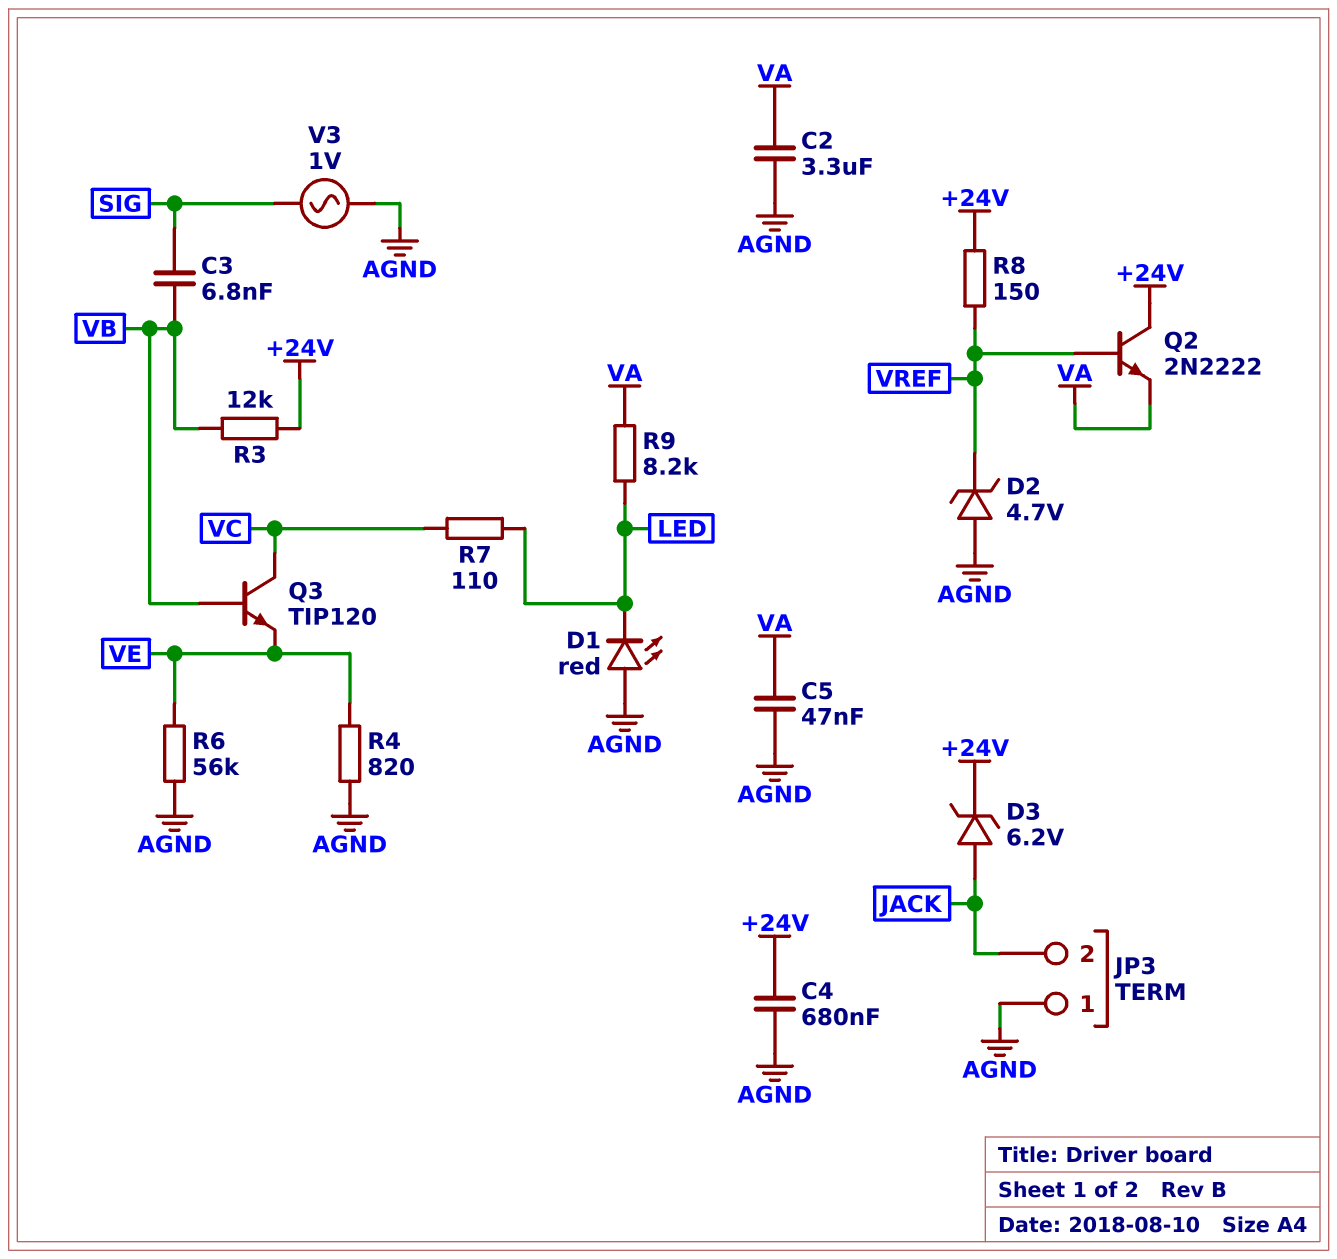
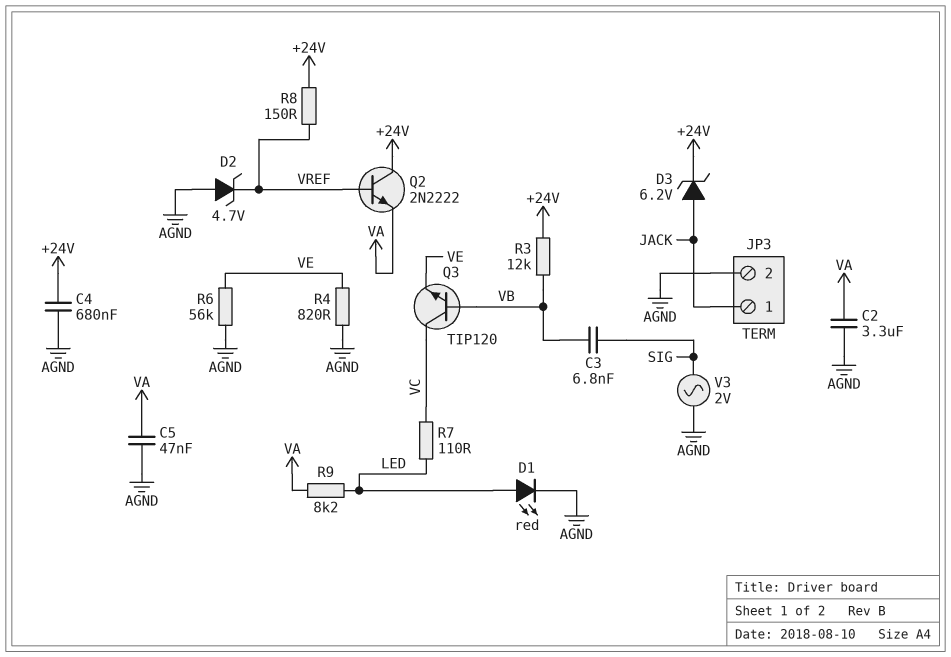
D1: LED red (A AGND, K LED) -> LED red (A LED, K AGND)
JP3 pin 1: AGND -> JACK
JP3 pin 2: JACK -> AGND
V3: AC 1V (AGND, SIG) -> AC 2V (AGND, SIG)

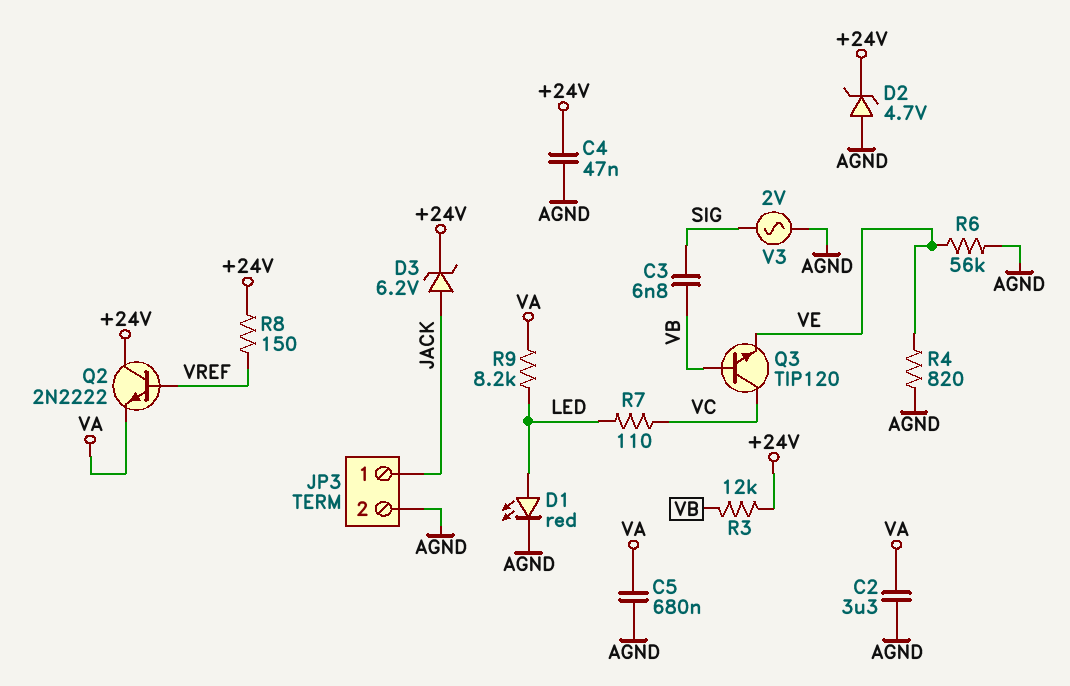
C4: 680nF (+24V, AGND) -> 47nF (+24V, AGND)
C5: 47nF (AGND, VA) -> 680nF (AGND, VA)
D2: zener 4.7V (A AGND, K VREF) -> zener 4.7V (A AGND, K +24V)

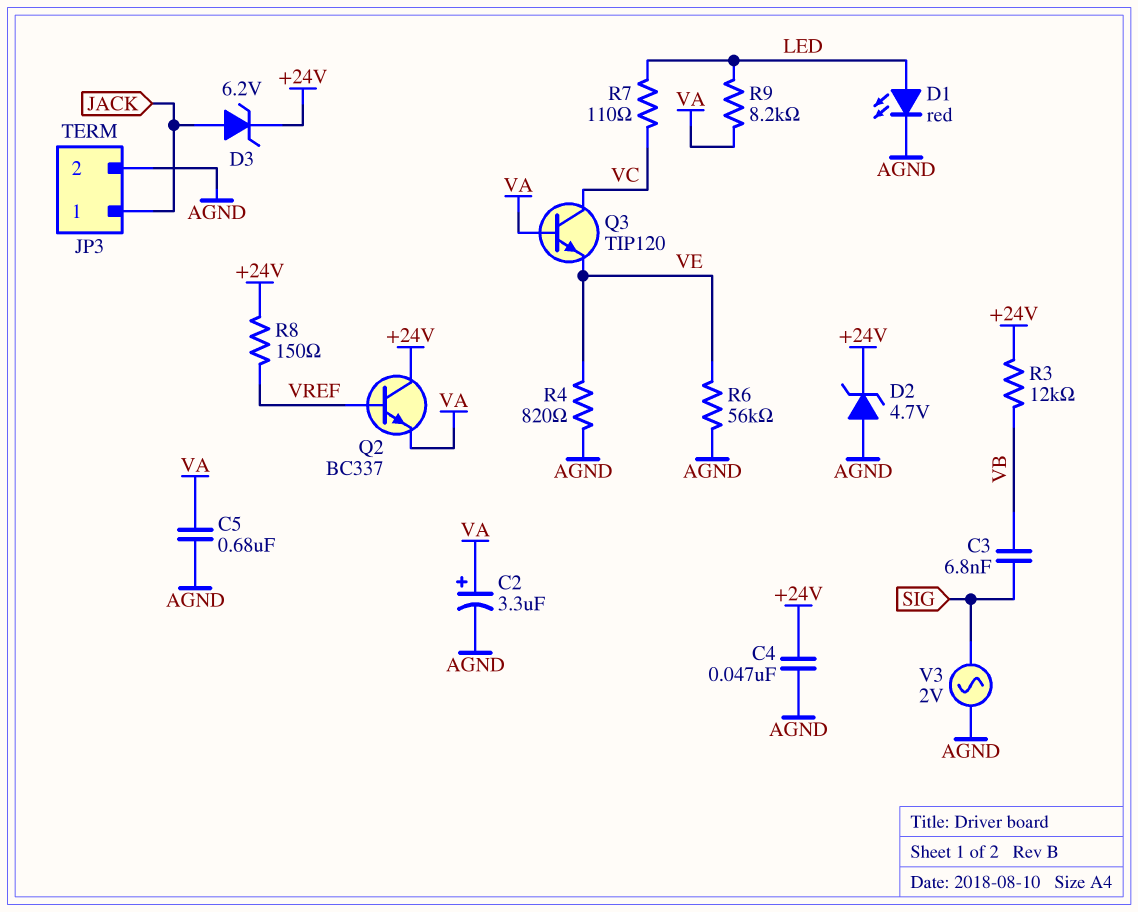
C2: 3.3uF (AGND, VA) -> 3.3uF (plus VA, minus AGND)
Q2: NPN 2N2222 (B VREF, C +24V, E VA) -> NPN BC337 (B VREF, C +24V, E VA)
Q3: NPN TIP120 (B VB, C VC, E VE) -> NPN TIP120 (B VA, C VC, E VE)

